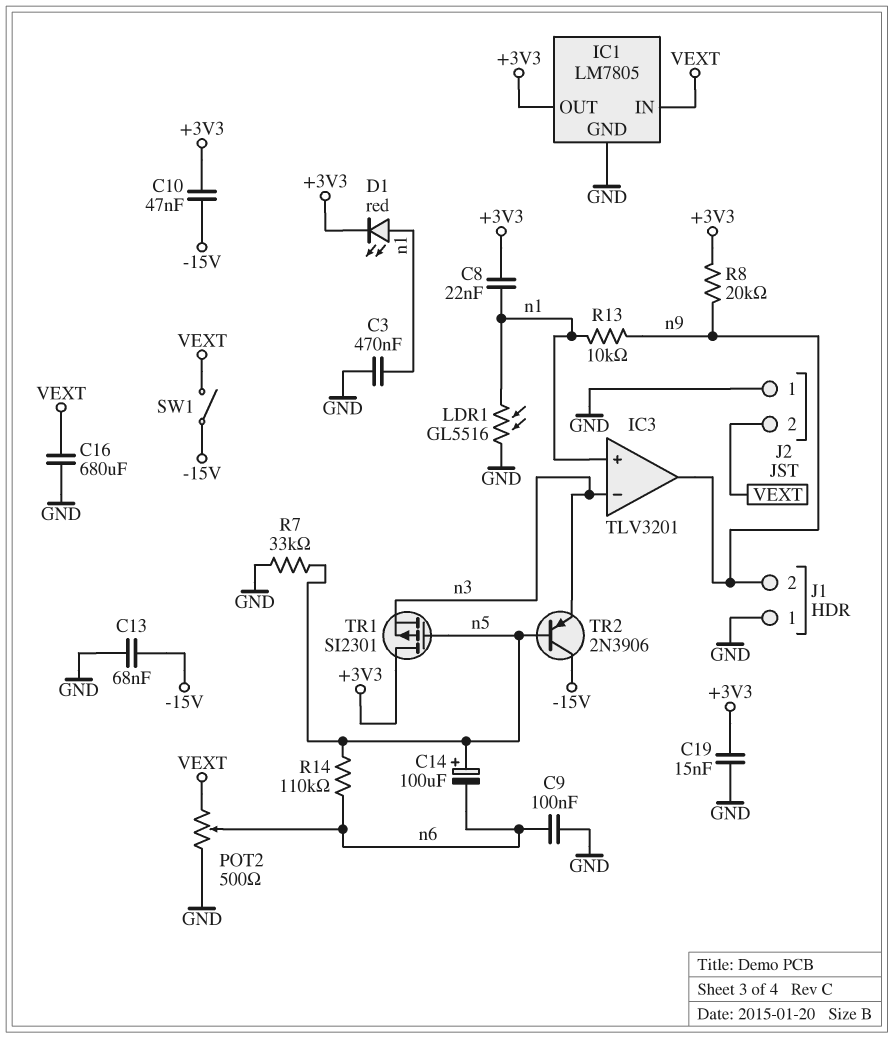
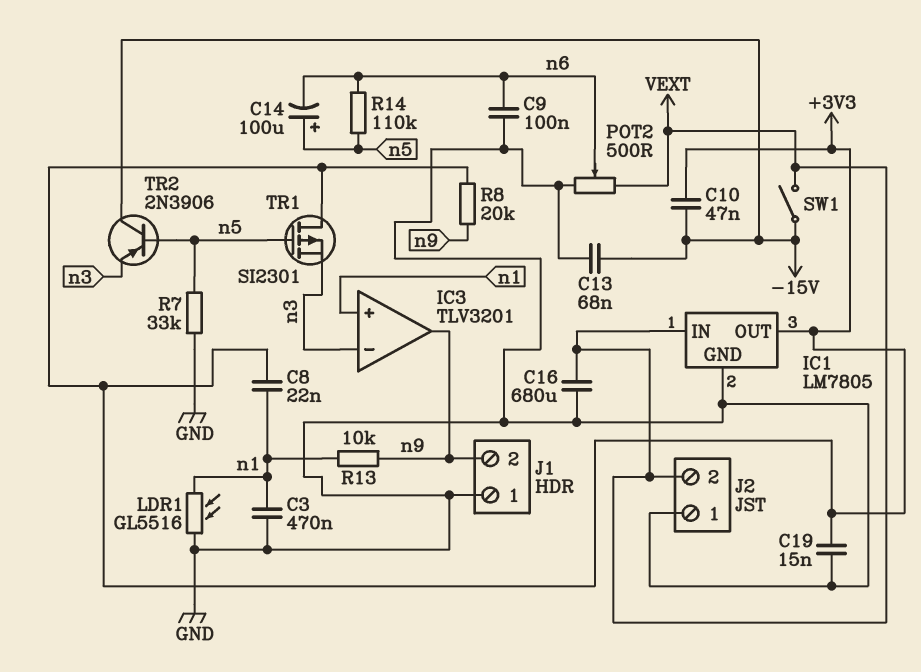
D1: LED red (A n1, K +3V3) -> none

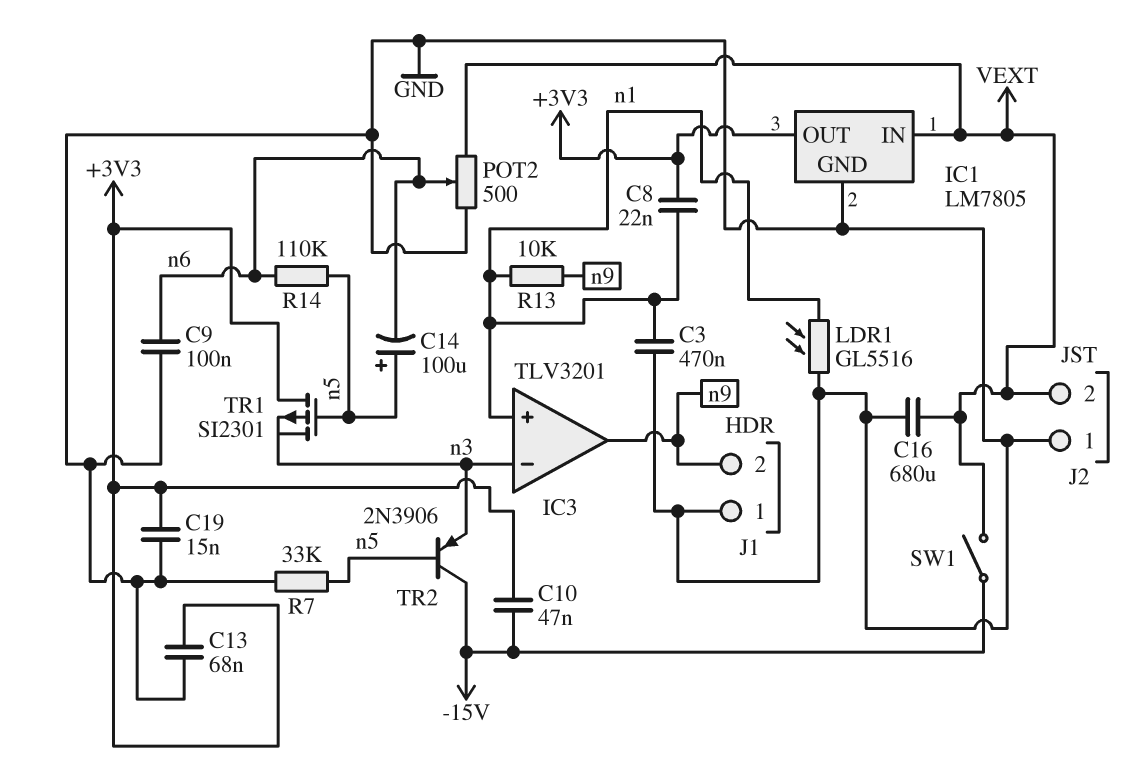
C13: 68nF (-15V, GND) -> 68nF (+3V3, GND)
R8: 20k (+3V3, n9) -> none

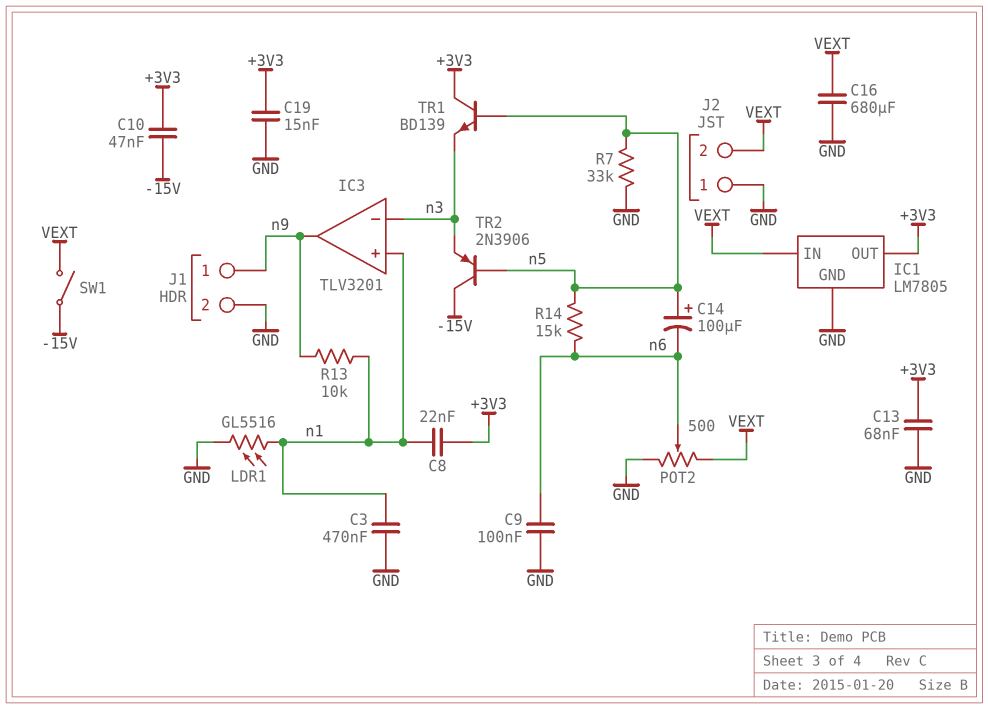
J1 pin 1: GND -> n9
J1 pin 2: n9 -> GND
R14: 110k (n5, n6) -> 15k (n5, n6)
TR1: PMOS SI2301 (G n5, D +3V3, S n3) -> NPN BD139 (B n5, C +3V3, E n3)

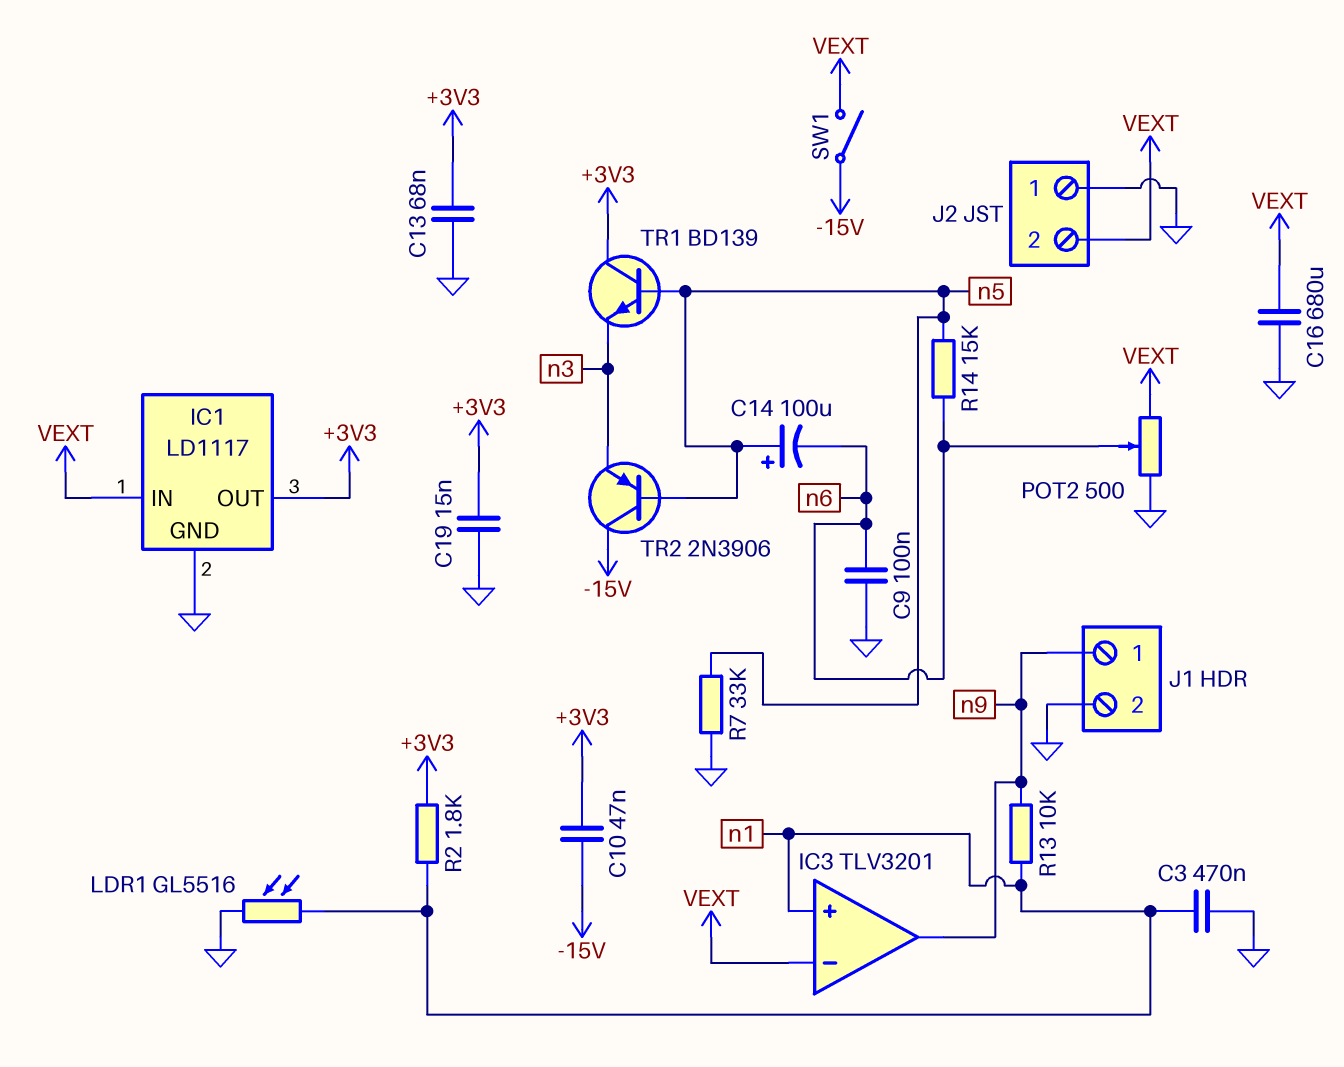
C8: 22nF (+3V3, n1) -> none
IC1: LM7805 -> LD1117
IC3 pin in-: n3 -> VEXT
R2: none -> 1.8k (+3V3, n1)

